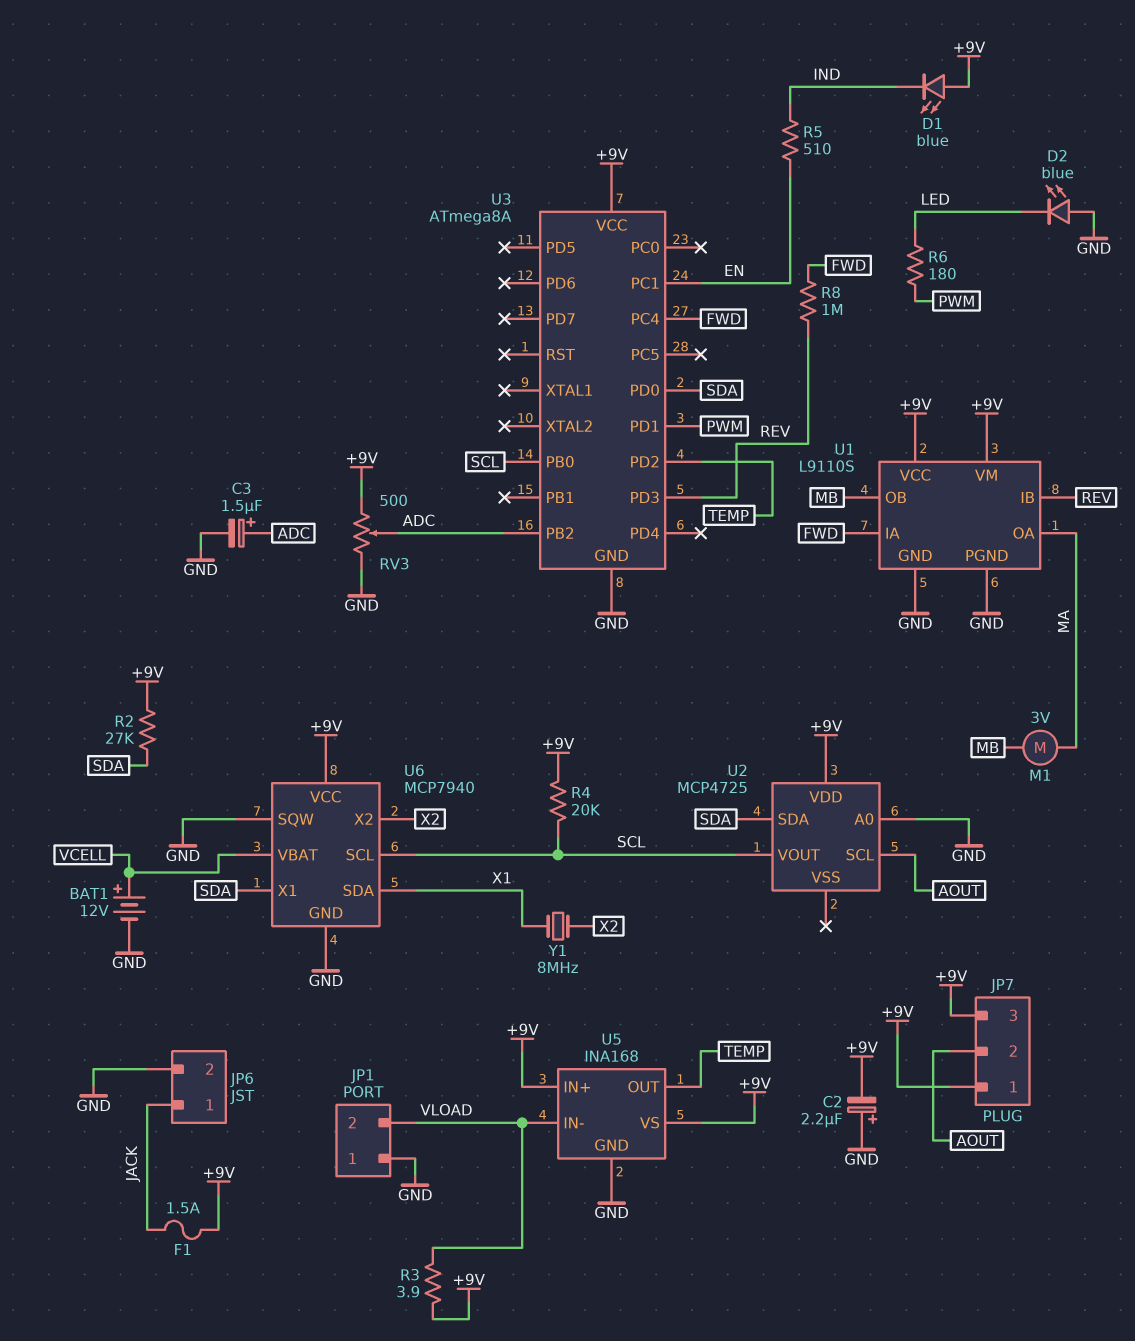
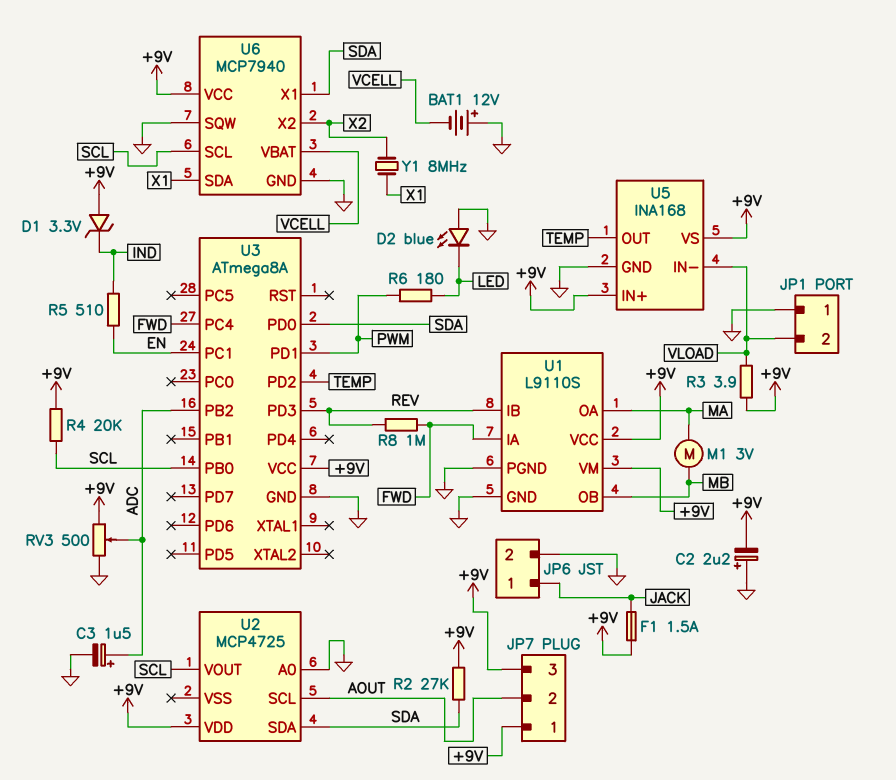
BAT1: 12V (plus VCELL, minus GND) -> 12V (plus GND, minus VCELL)
D1: LED blue (A +9V, K IND) -> zener 3.3V (A +9V, K IND)

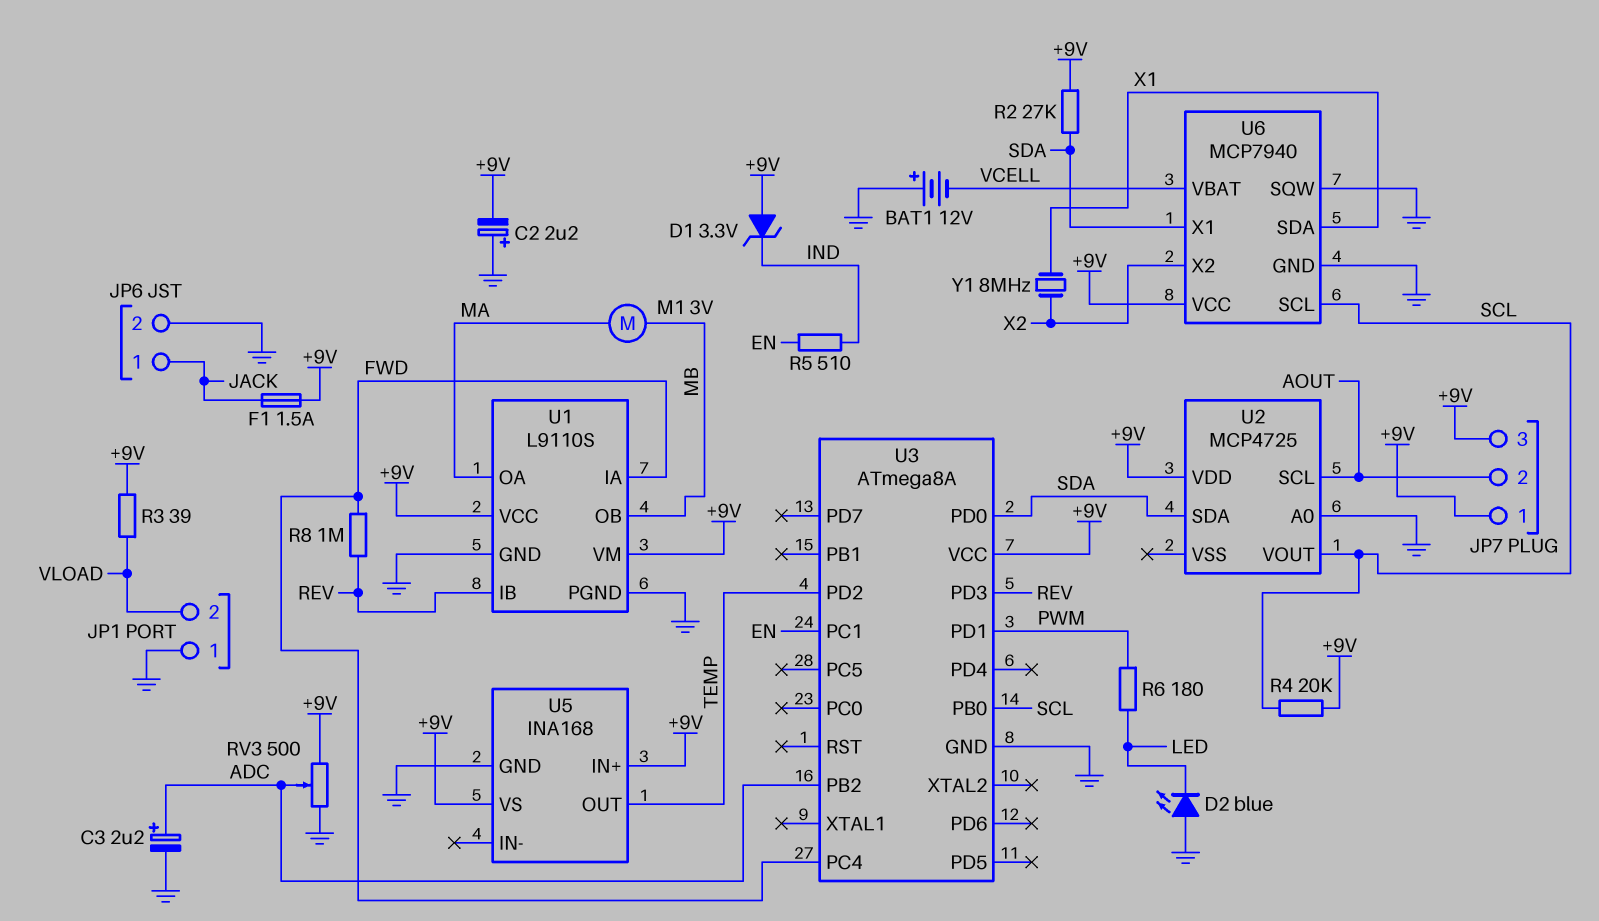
C3: 1.5uF (plus ADC, minus GND) -> 2.2uF (plus ADC, minus GND)
R3: 3.9 (+9V, VLOAD) -> 39 (+9V, VLOAD)
U5 pin IN-: VLOAD -> none

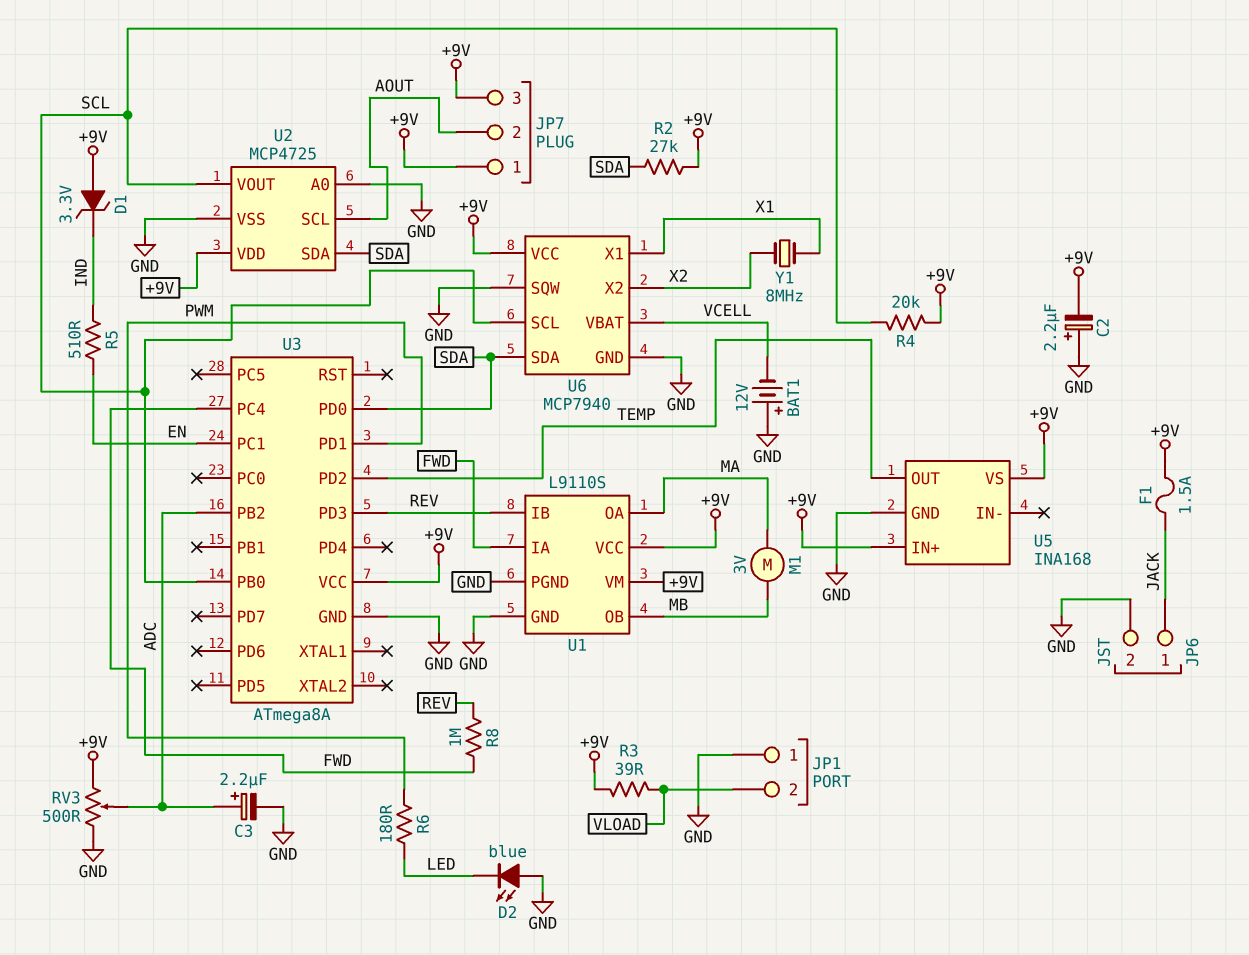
U2 pin VSS: none -> GND
U6 pin SDA: X1 -> SDA
U6 pin X1: SDA -> X1

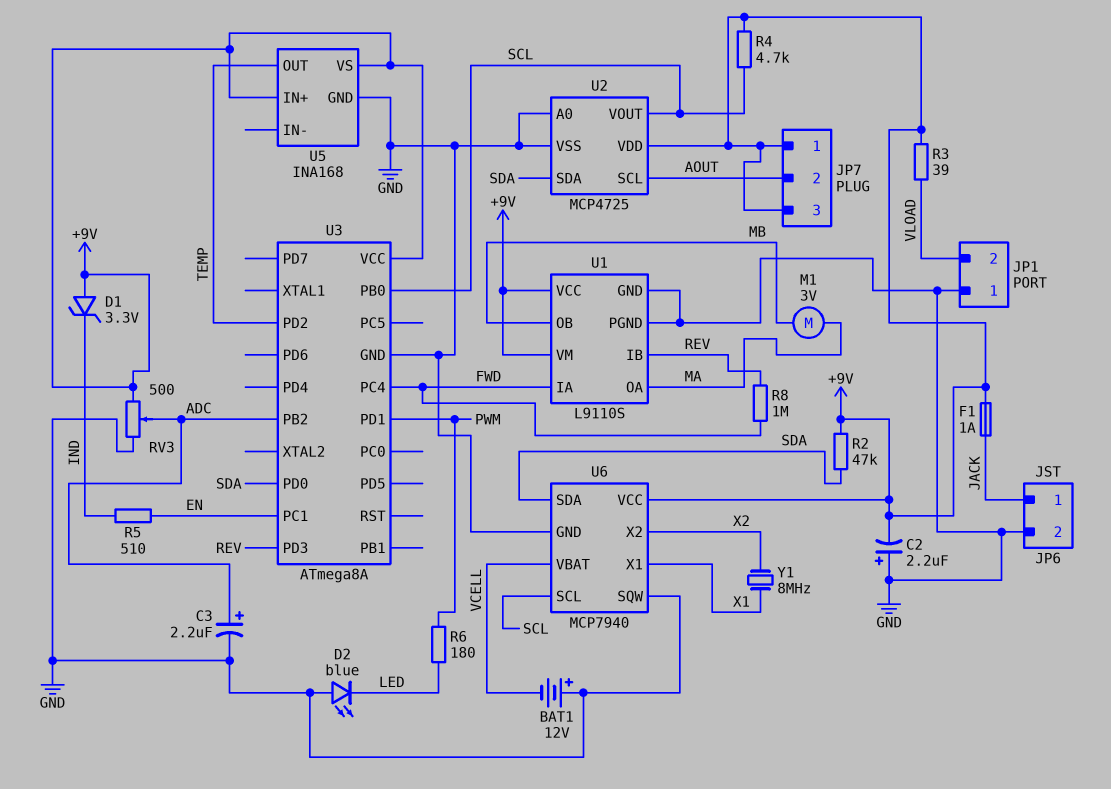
F1: 1.5A (+9V, JACK) -> 1A (+9V, JACK)
R2: 27k (+9V, SDA) -> 47k (+9V, SDA)
R4: 20k (+9V, SCL) -> 4.7k (+9V, SCL)

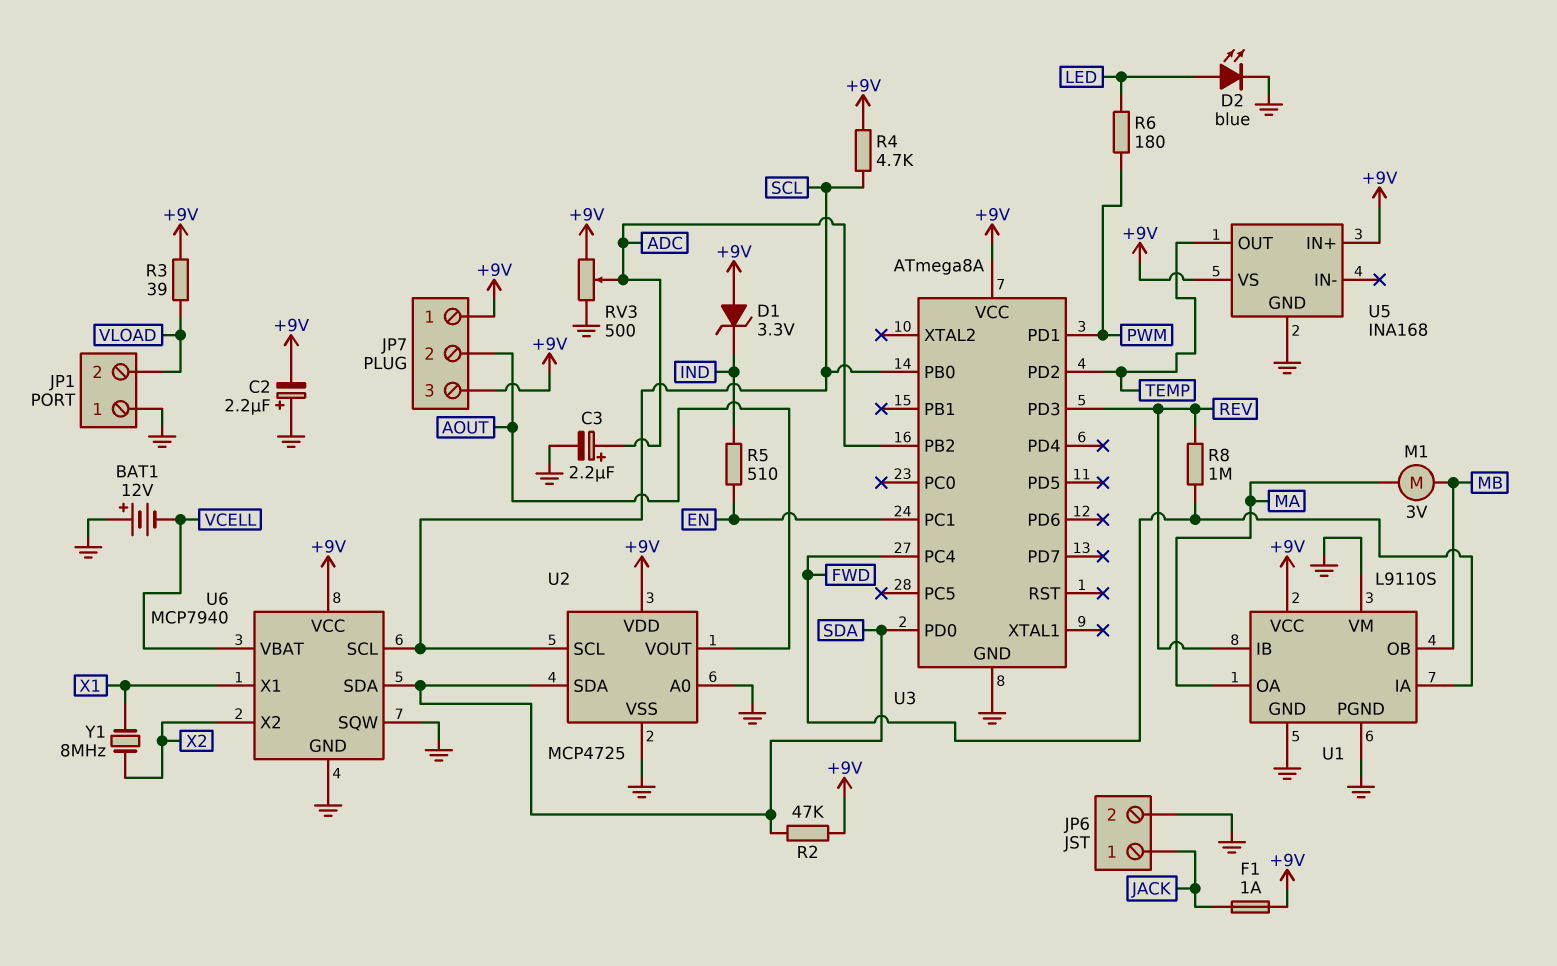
D2: LED blue (A GND, K LED) -> LED blue (A LED, K GND)
U1 pin VM: +9V -> GND
U2 pin SCL: AOUT -> SCL
U2 pin VOUT: SCL -> AOUT

